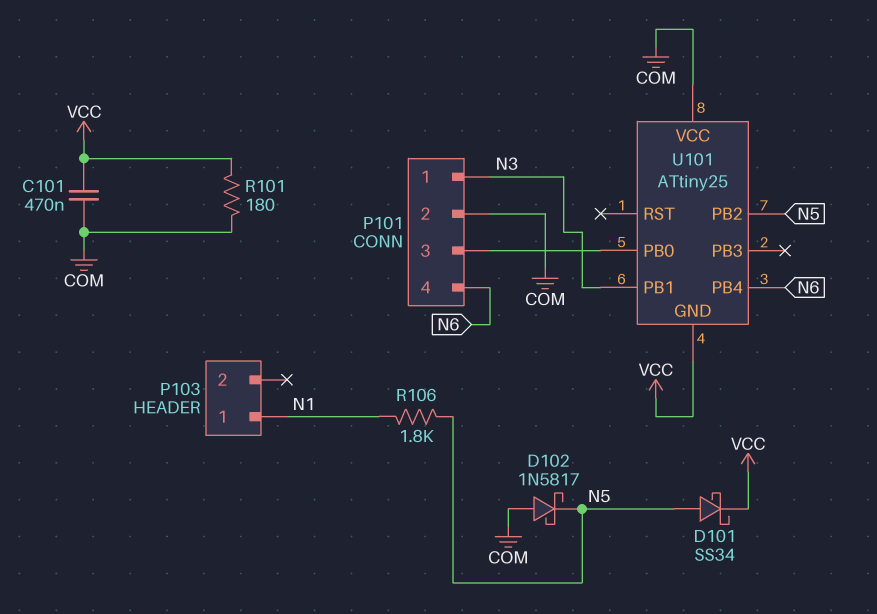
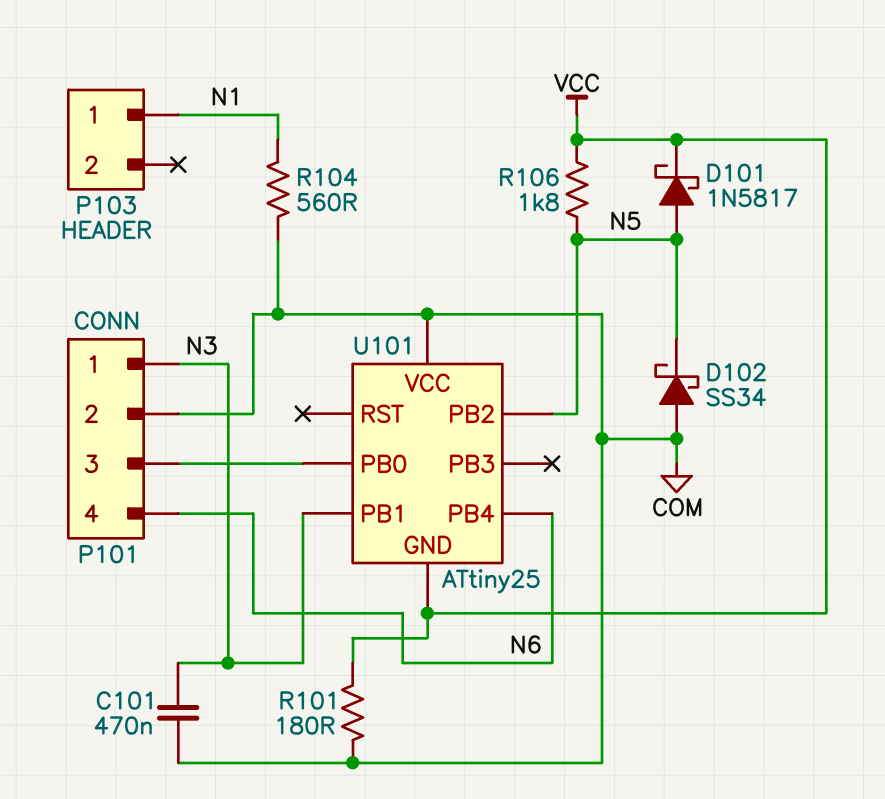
C101: 470nF (COM, VCC) -> 470nF (COM, N3)
D101: schottky SS34 (A N5, K VCC) -> schottky 1N5817 (A N5, K VCC)
D102: schottky 1N5817 (A COM, K N5) -> schottky SS34 (A COM, K N5)
R104: none -> 560 (COM, N1)
R106: 1.8k (N1, N5) -> 1.8k (N5, VCC)

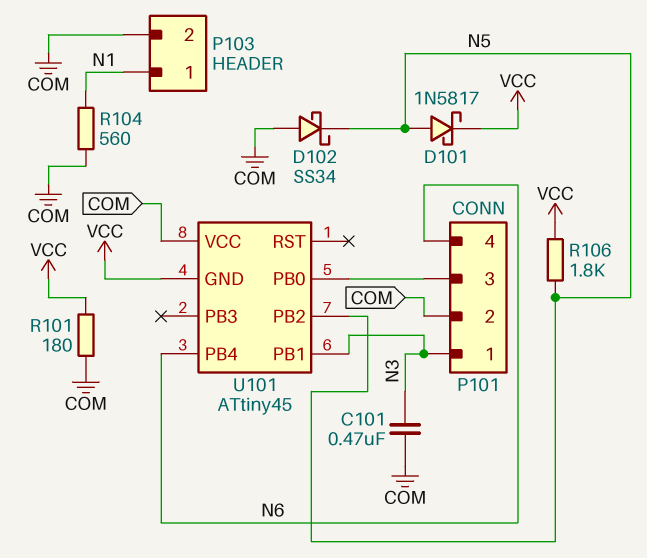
P103 pin 2: none -> COM
U101: ATtiny25 -> ATtiny45

